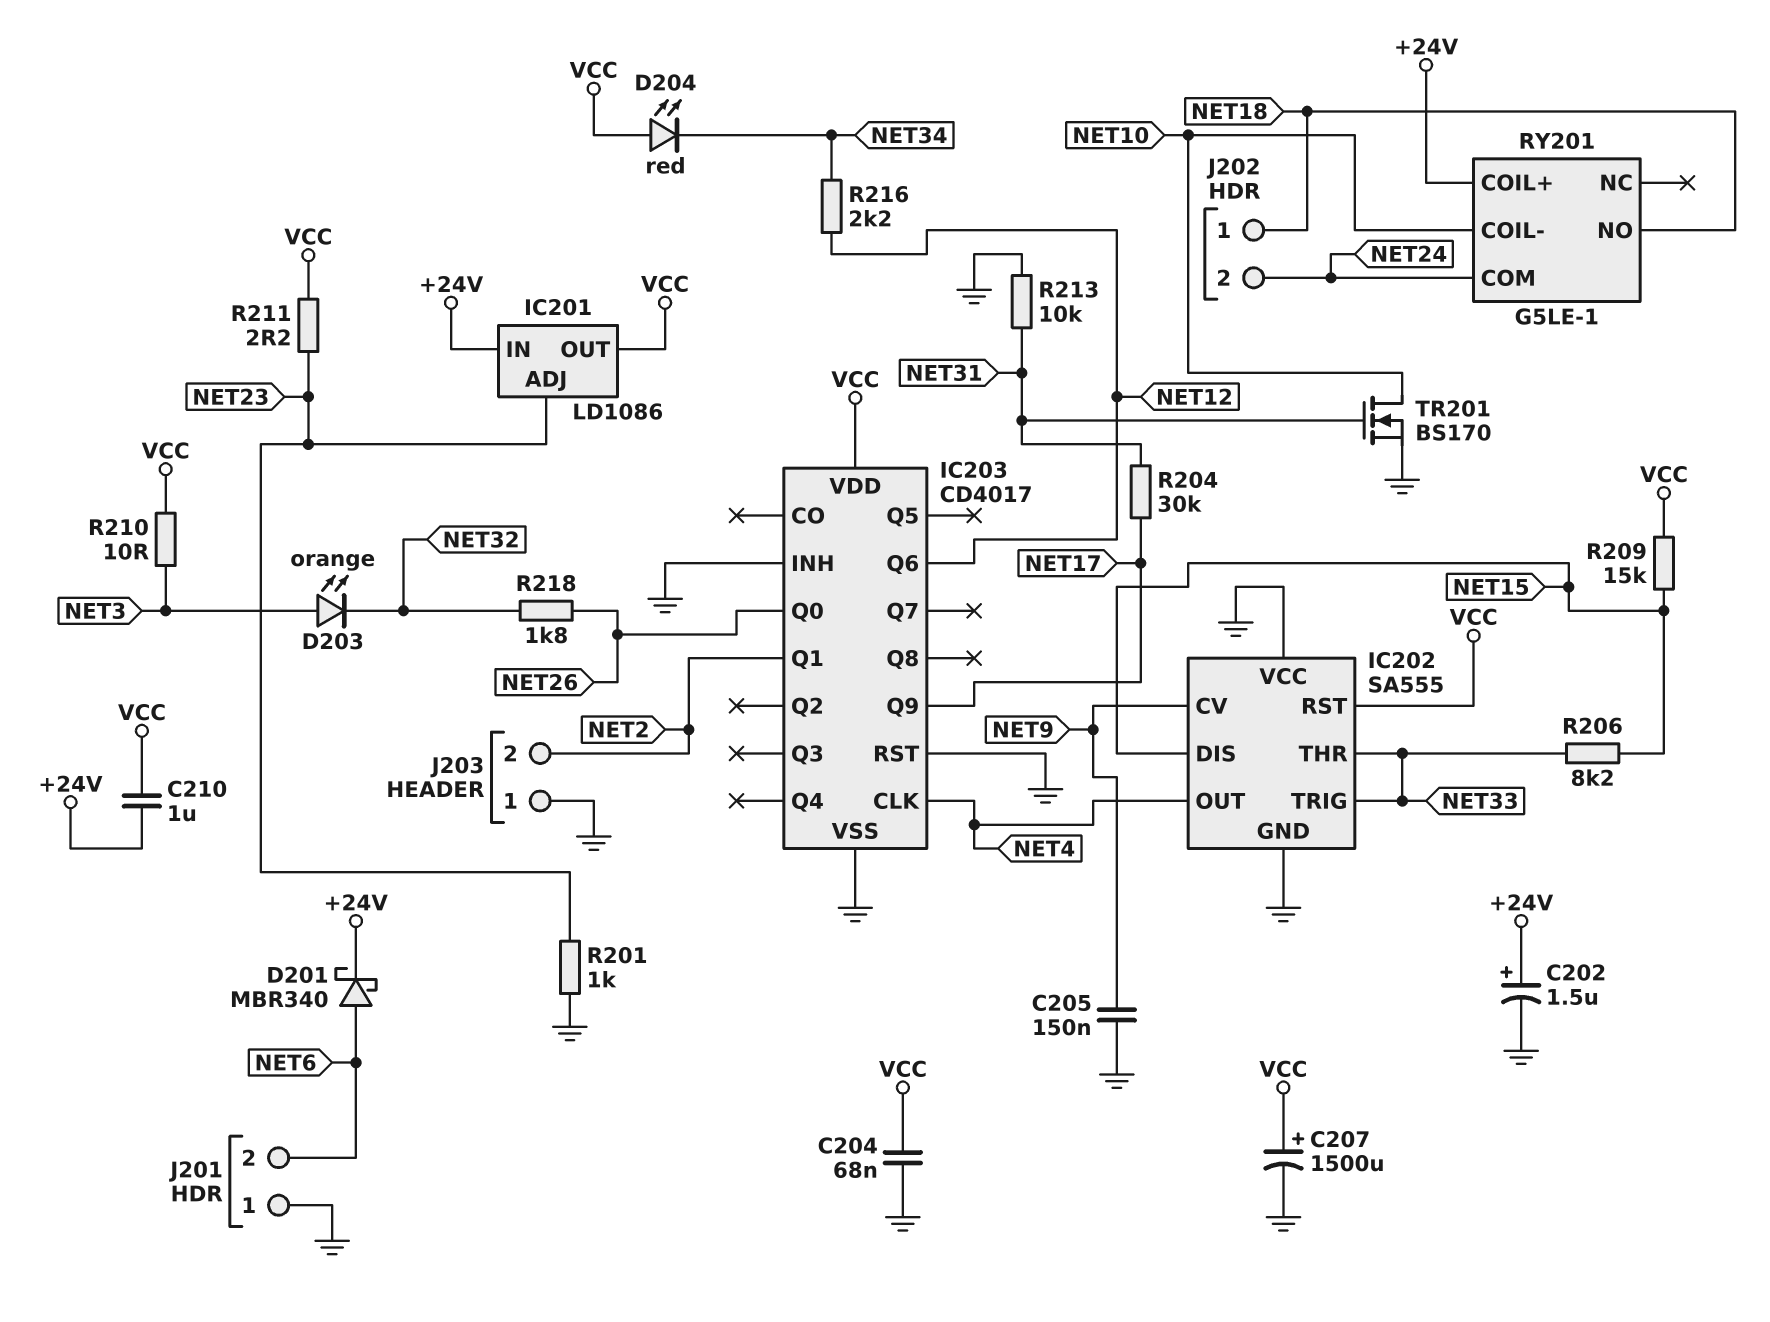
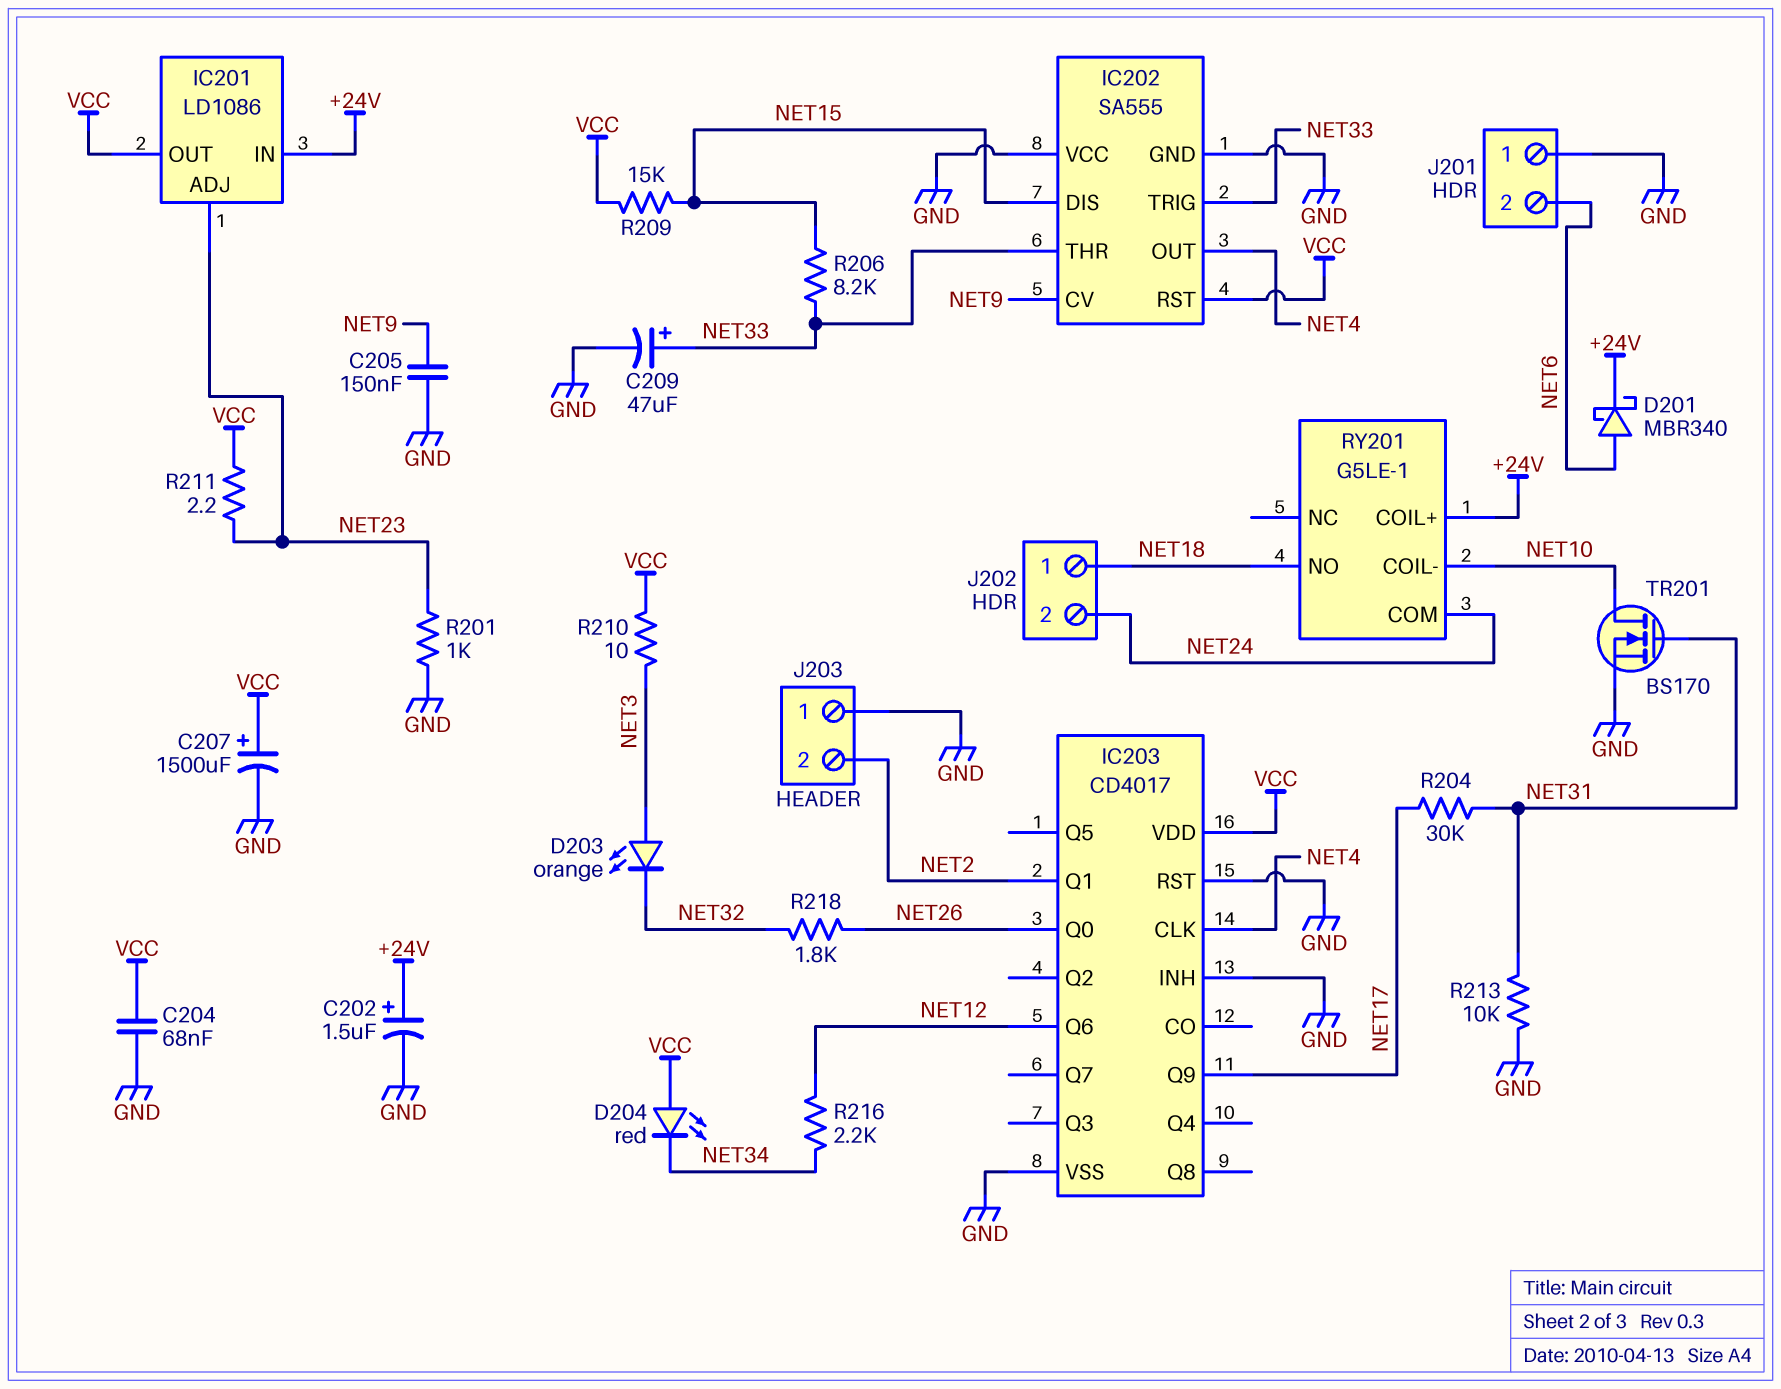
C209: none -> 47uF (plus NET33, minus GND)
C210: 1uF (+24V, VCC) -> none

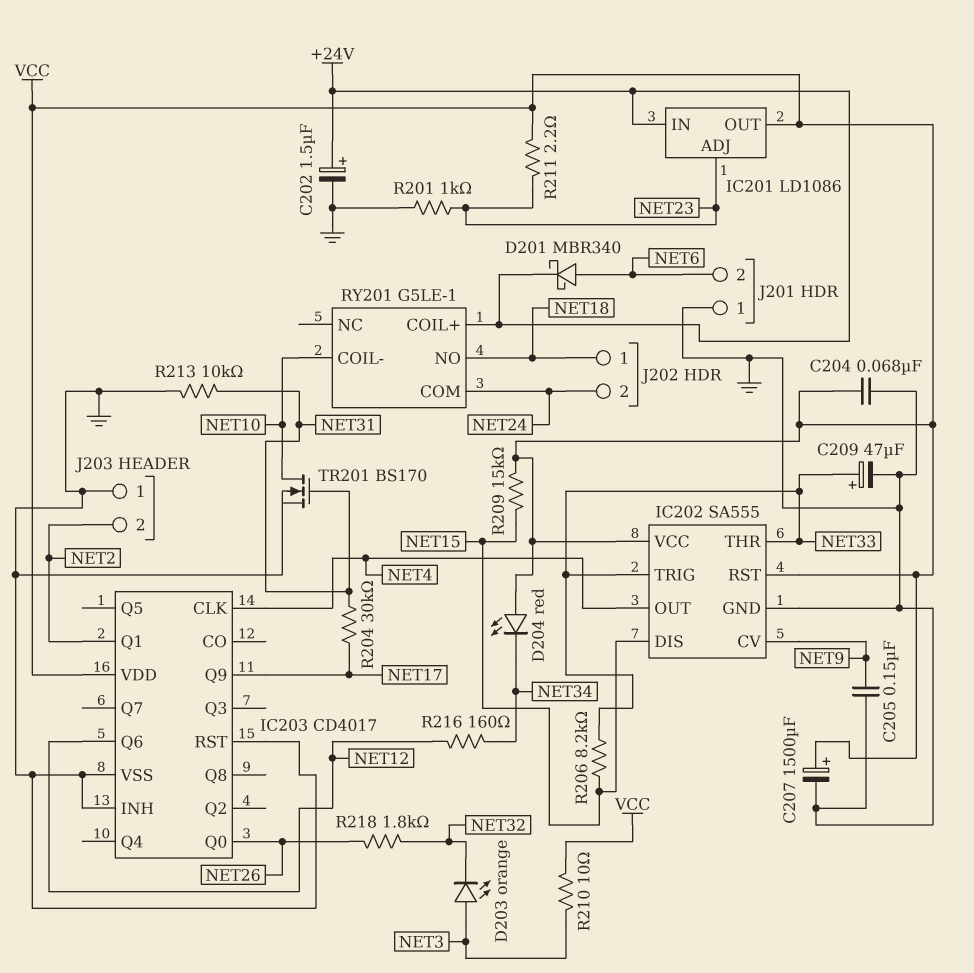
IC202 pin VCC: GND -> VCC
R216: 2.2k (NET12, NET34) -> 160 (NET12, NET34)

